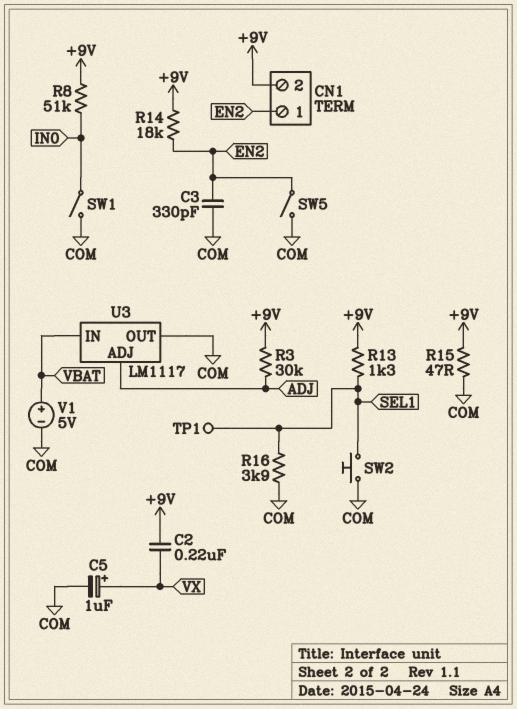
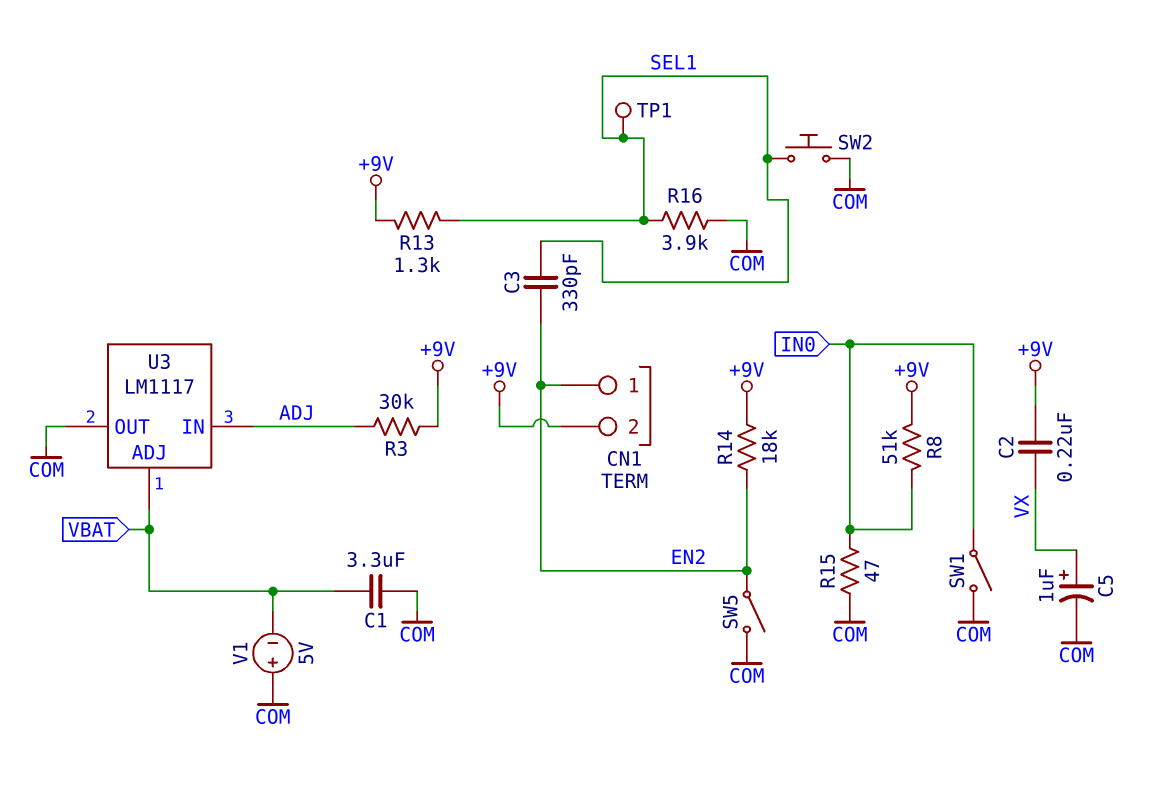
C1: none -> 3.3uF (COM, VBAT)
C3: 330pF (COM, EN2) -> 330pF (EN2, SEL1)
R15: 47 (+9V, COM) -> 47 (COM, IN0)
U3 pin ADJ: ADJ -> VBAT
U3 pin IN: VBAT -> ADJ
V1: 5V (plus VBAT, minus COM) -> 5V (plus COM, minus VBAT)

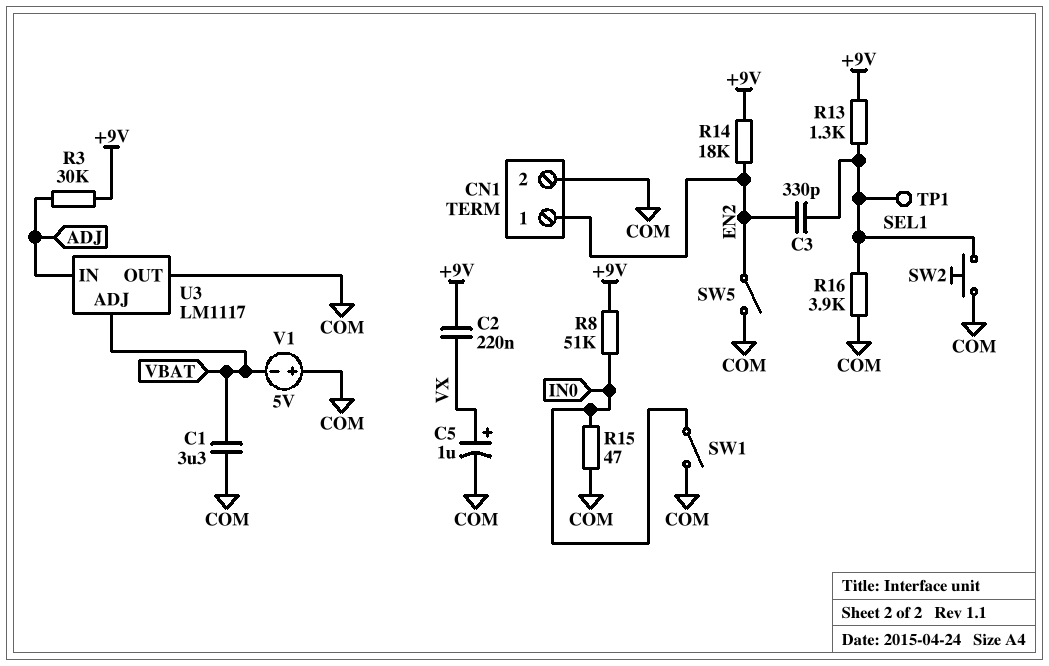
CN1 pin 2: +9V -> COM

